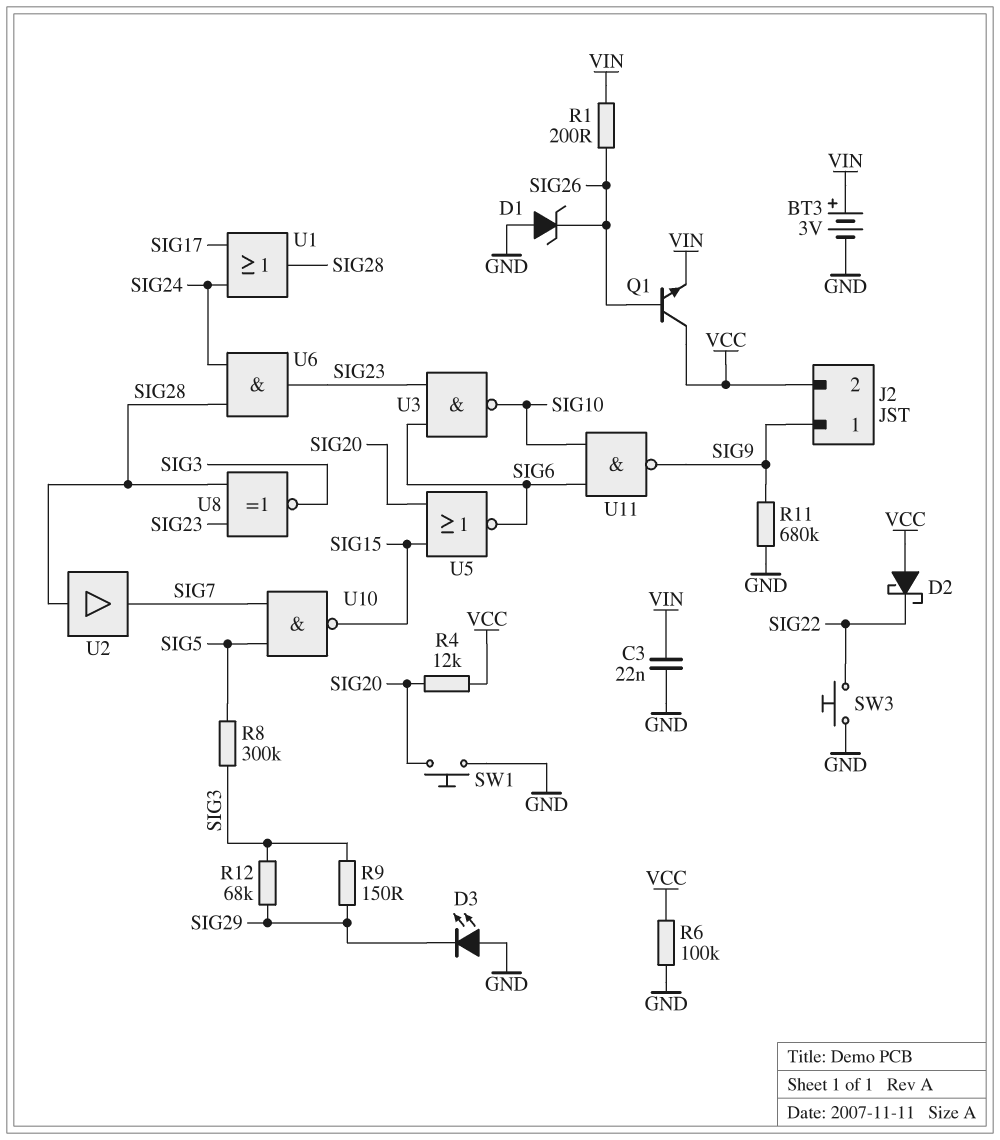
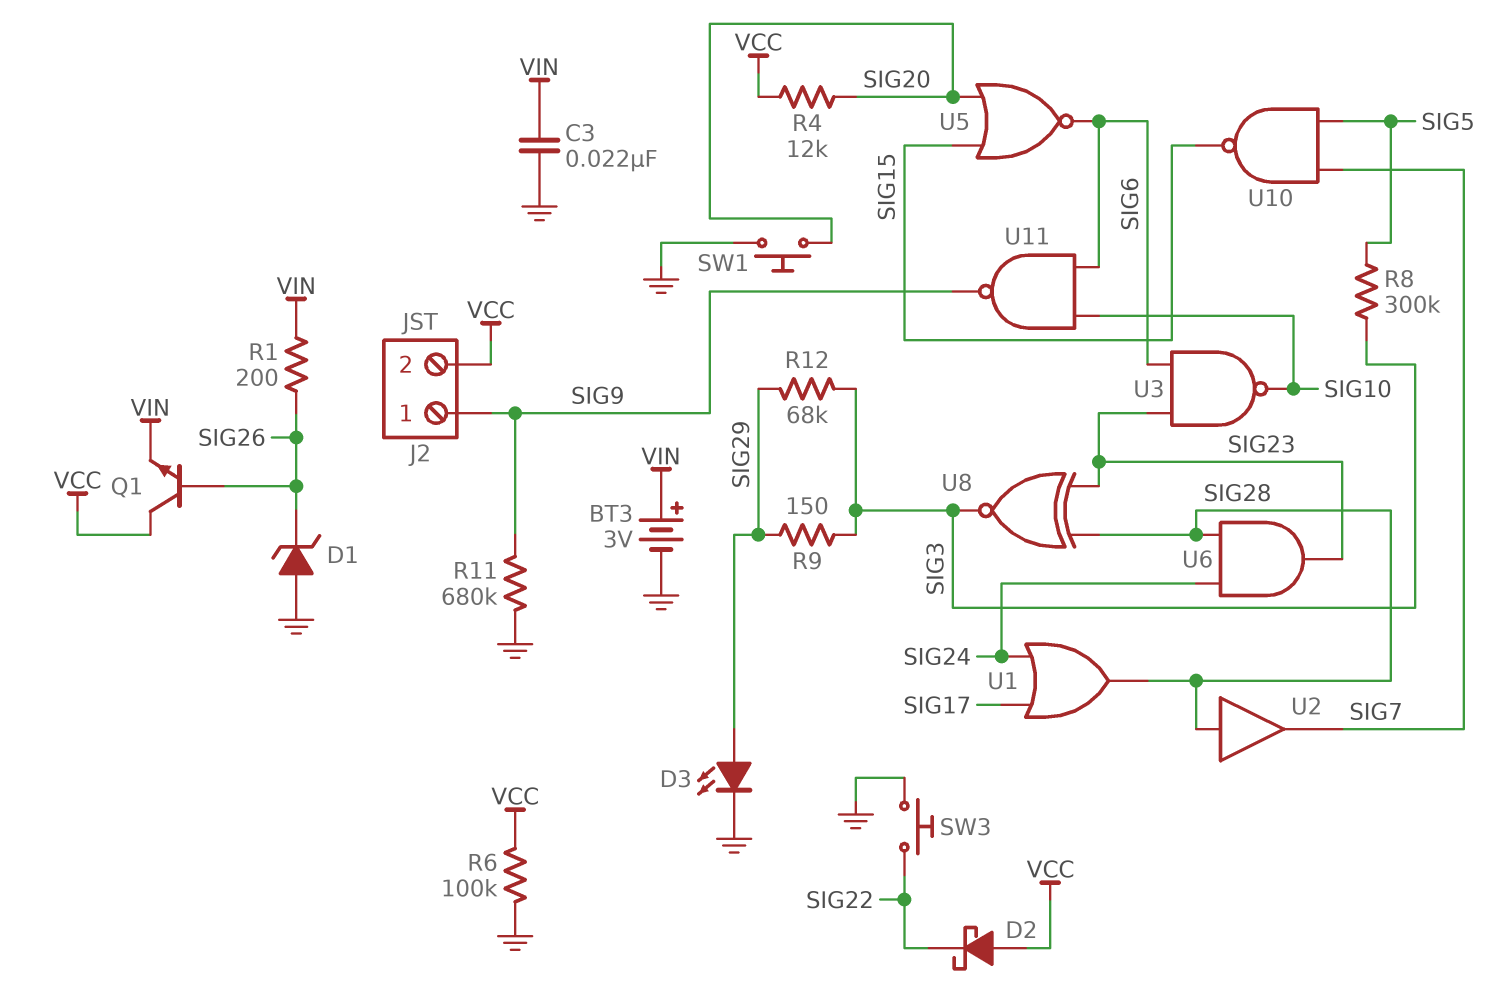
D3: LED (A GND, K SIG29) -> LED (A SIG29, K GND)

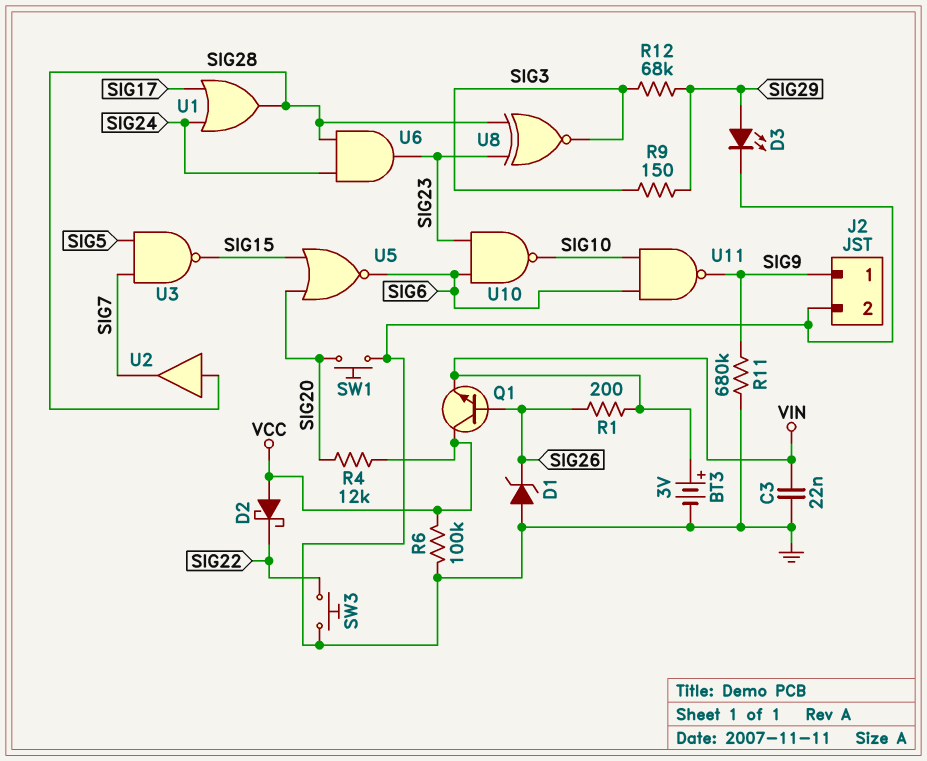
J2 pin 2: VCC -> GND
R8: 300k (SIG3, SIG5) -> none
U3: NAND (in SIG6, in SIG23, out SIG10) -> NAND (in SIG5, in SIG7, out SIG15)
U10: NAND (in SIG5, in SIG7, out SIG15) -> NAND (in SIG6, in SIG23, out SIG10)

